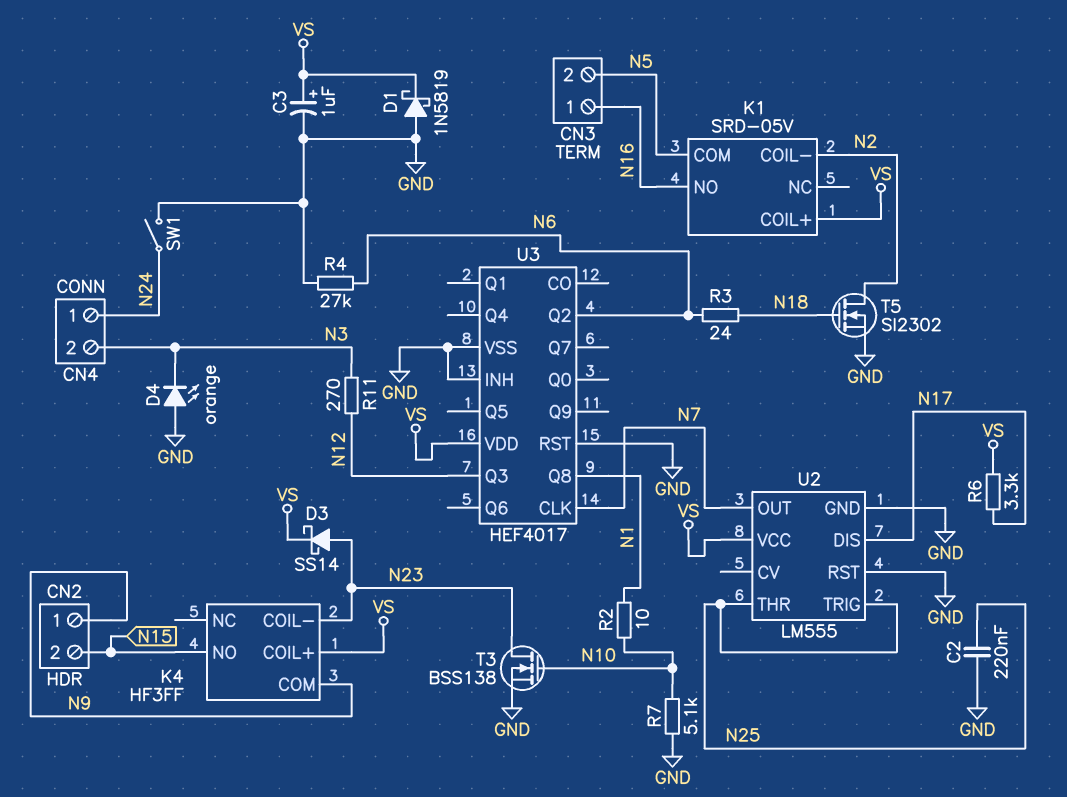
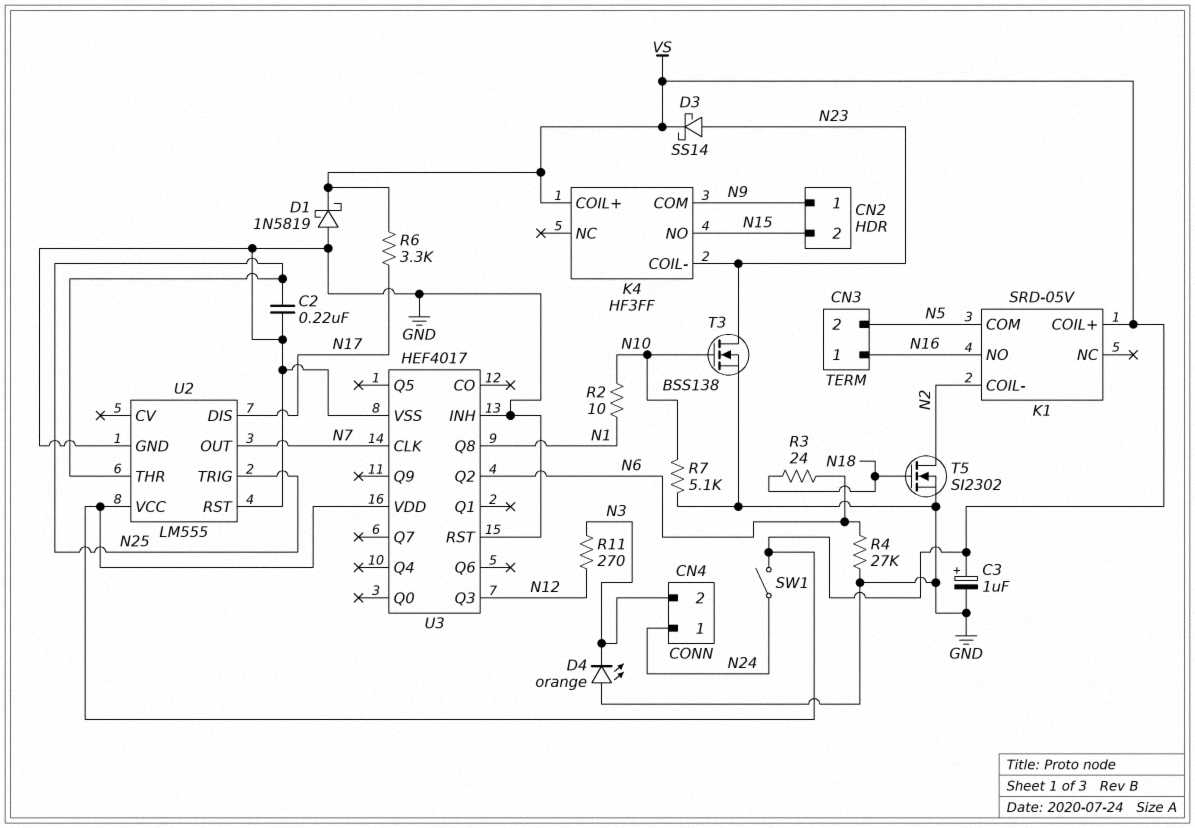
SW1: switch (GND, N24) -> switch (N24, VS)

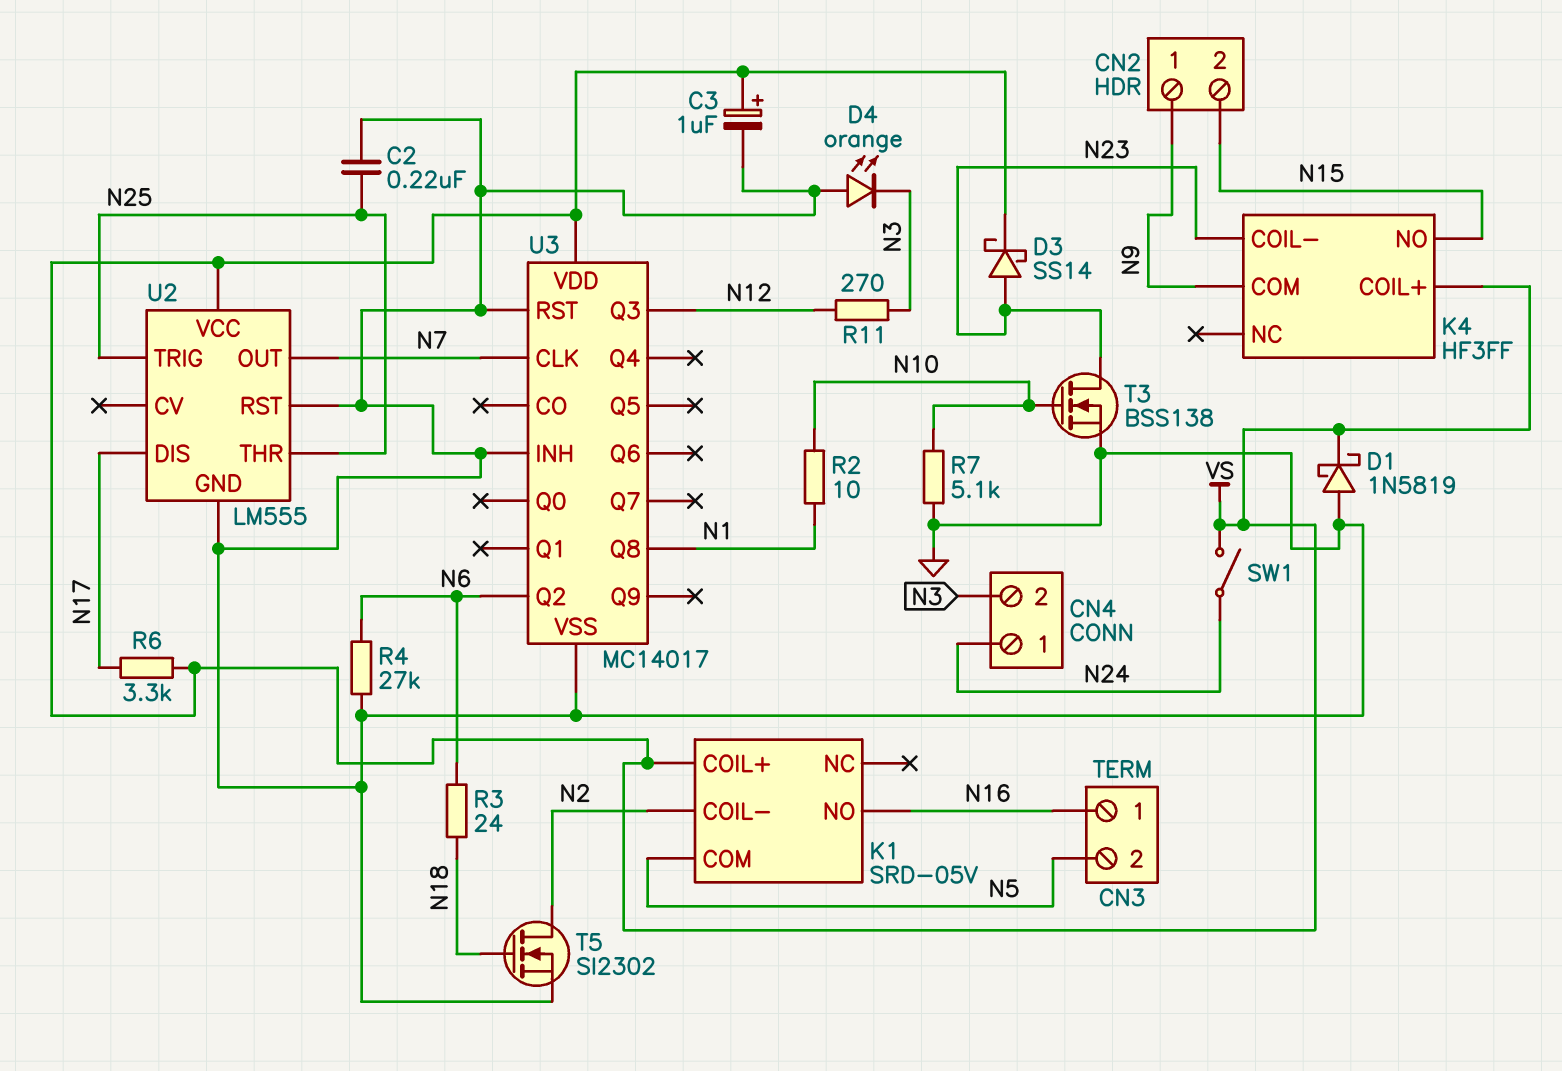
U3: HEF4017 -> MC14017

